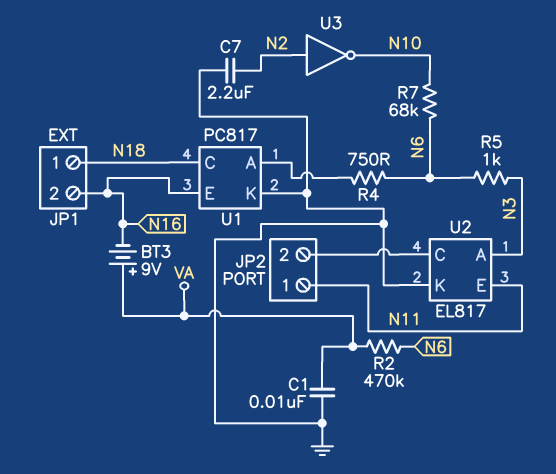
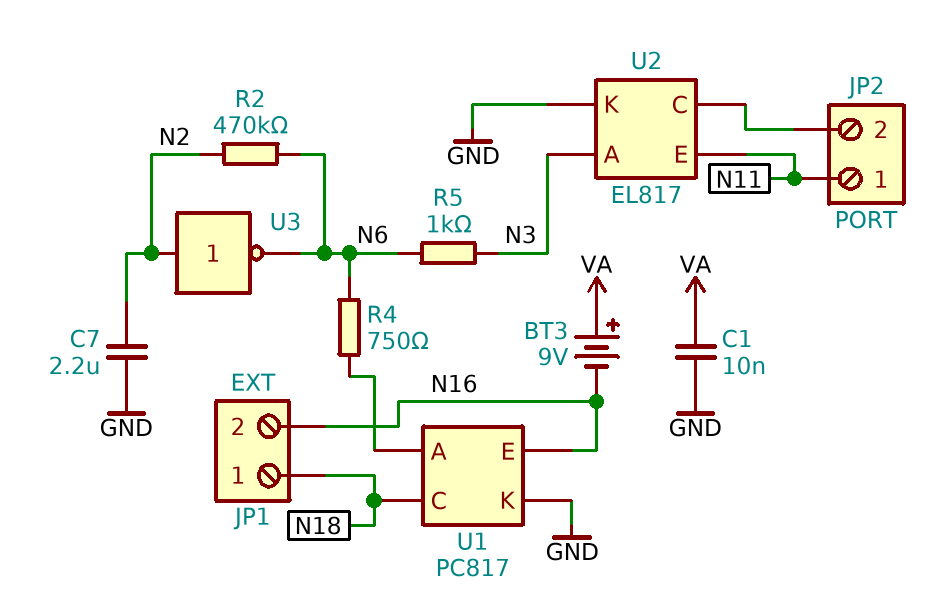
R2: 470k (N6, VA) -> 470k (N2, N6)
R7: 68k (N6, N10) -> none
U3: NOT (in N2, out N10) -> NOT (in N2, out N6)

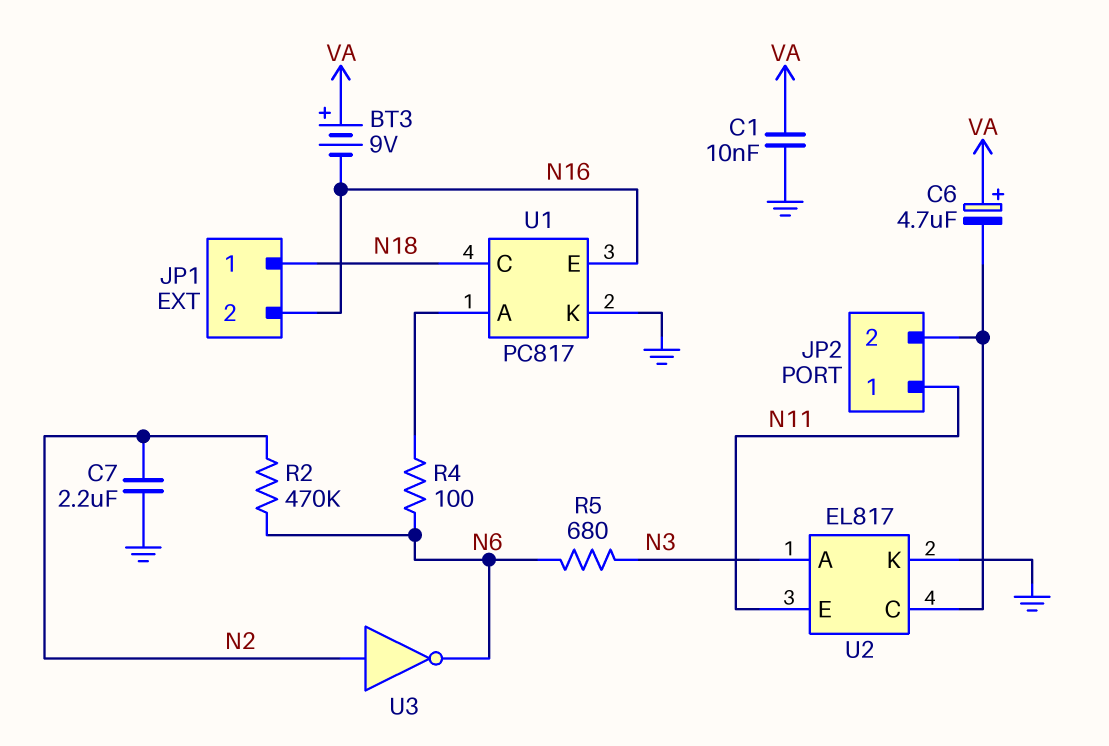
C6: none -> 4.7uF (plus VA, minus JP2/2)
R4: 750 (N6, U1/A) -> 100 (N6, U1/A)
R5: 1k (N3, N6) -> 680 (N3, N6)

